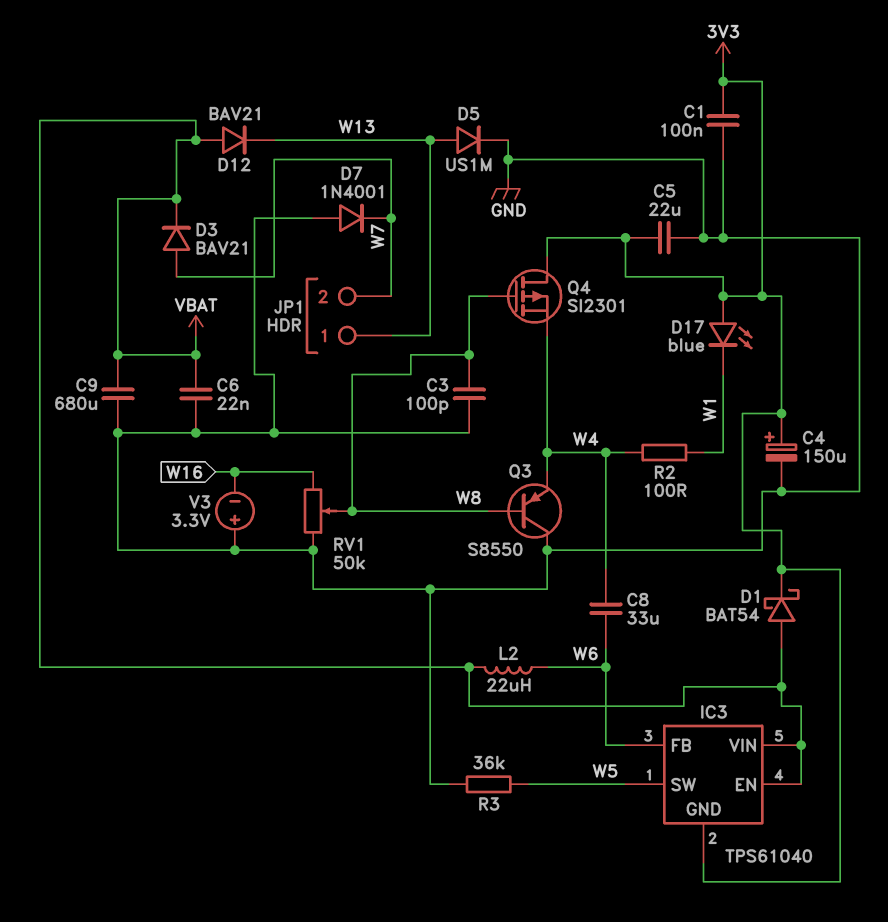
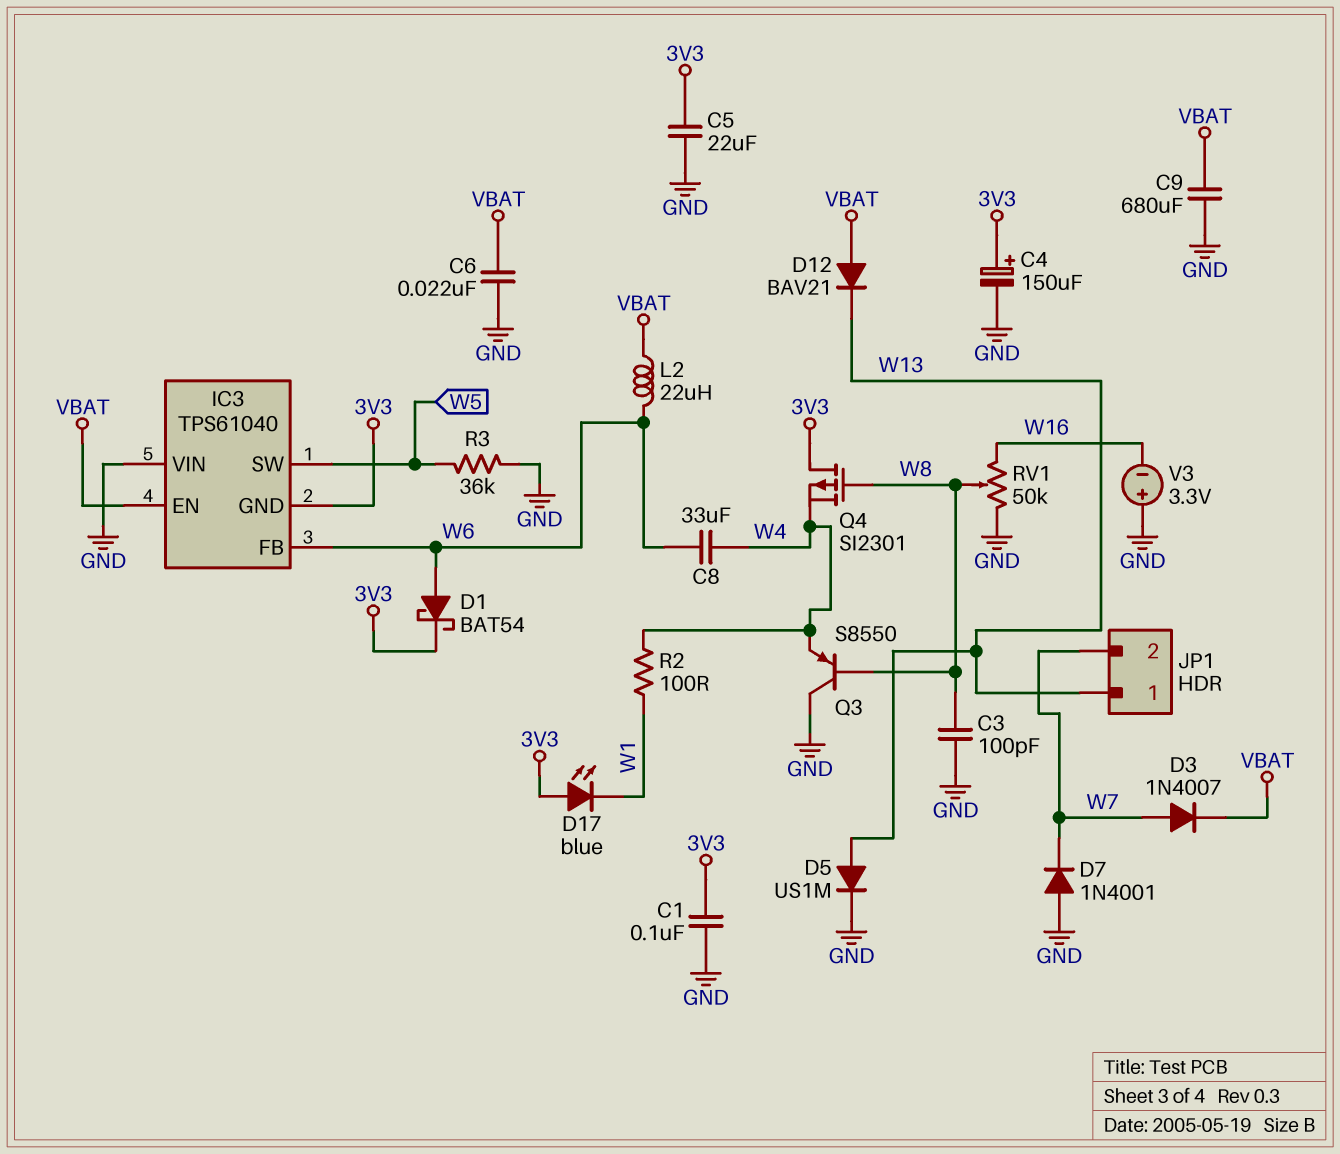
D1: schottky BAT54 (A VBAT, K 3V3) -> schottky BAT54 (A W6, K 3V3)
D3: diode BAV21 (A W7, K VBAT) -> diode 1N4007 (A W7, K VBAT)
IC3 pin VIN: VBAT -> GND

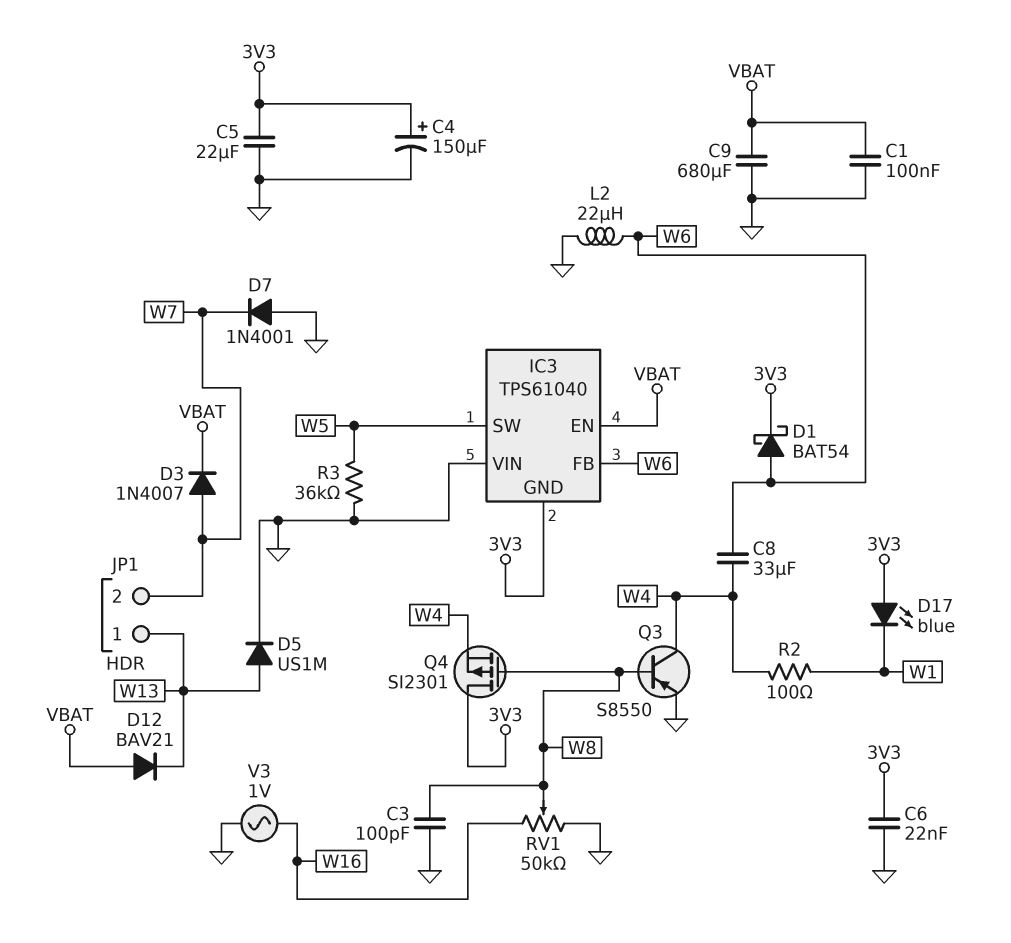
C1: 100nF (3V3, GND) -> 100nF (GND, VBAT)
C6: 22nF (GND, VBAT) -> 22nF (3V3, GND)
L2: 22uH (VBAT, W6) -> 22uH (GND, W6)
Q3: PNP S8550 (B W8, C GND, E W4) -> PNP S8550 (B W8, C W4, E GND)
V3: 3.3V (plus GND, minus W16) -> AC 1V (GND, W16)

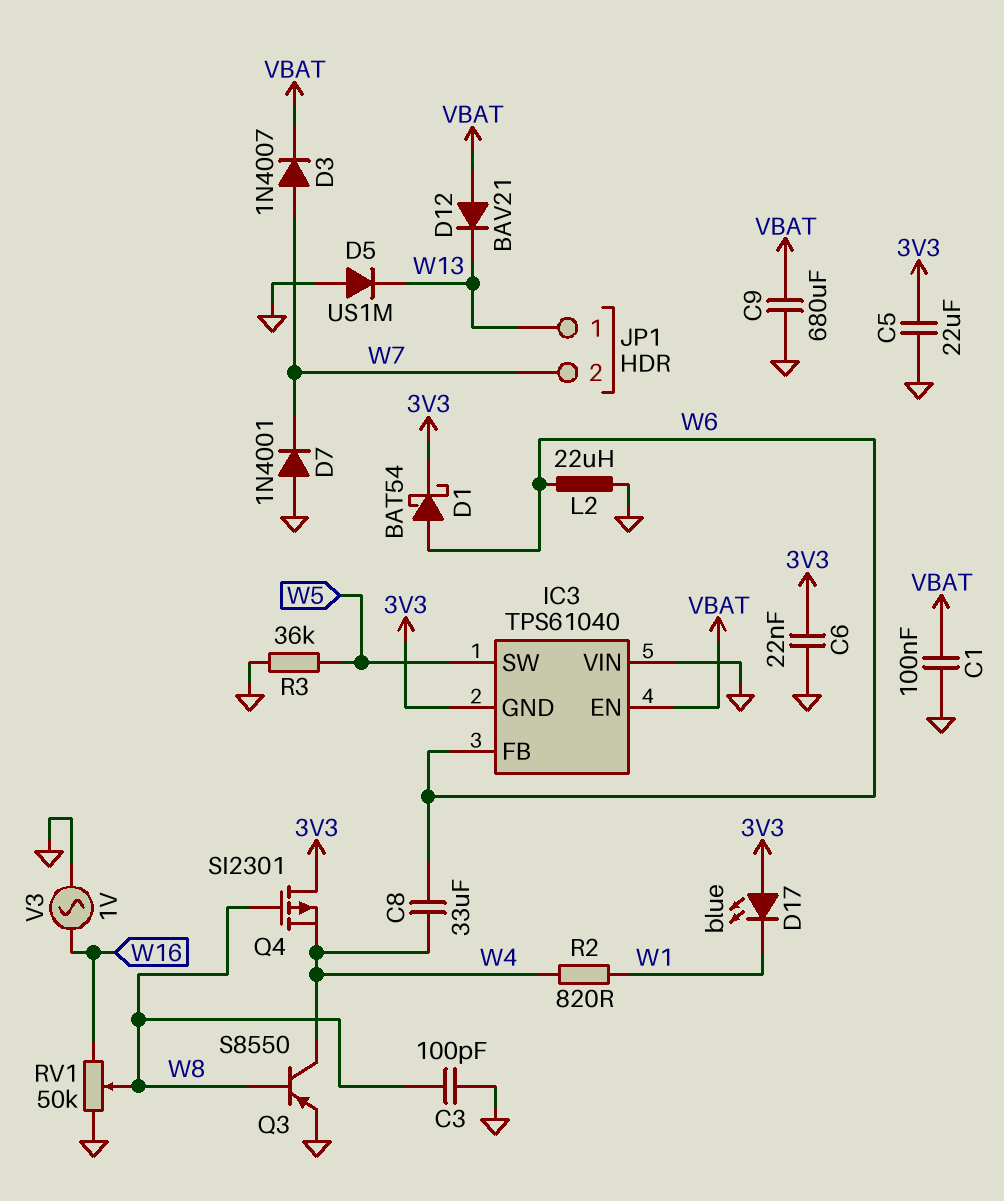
C4: 150uF (plus 3V3, minus GND) -> none
D5: diode US1M (A W13, K GND) -> diode US1M (A GND, K W13)
R2: 100 (W1, W4) -> 820 (W1, W4)

